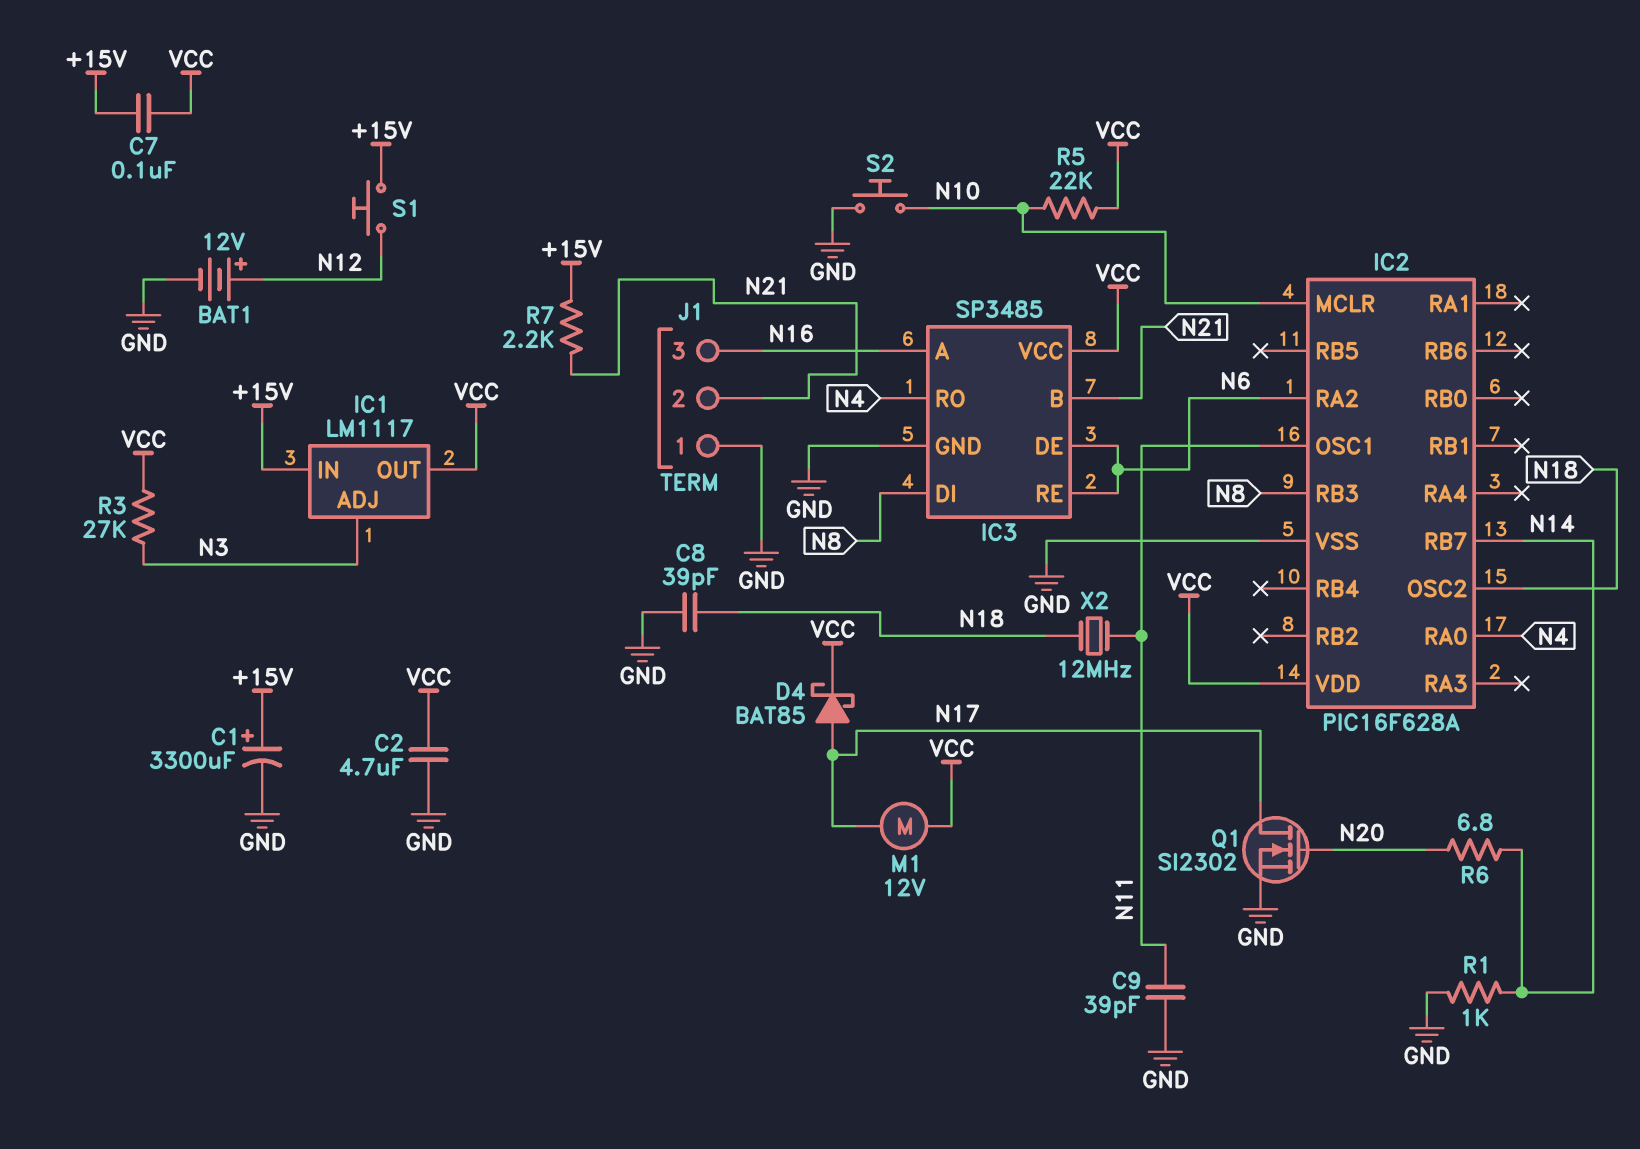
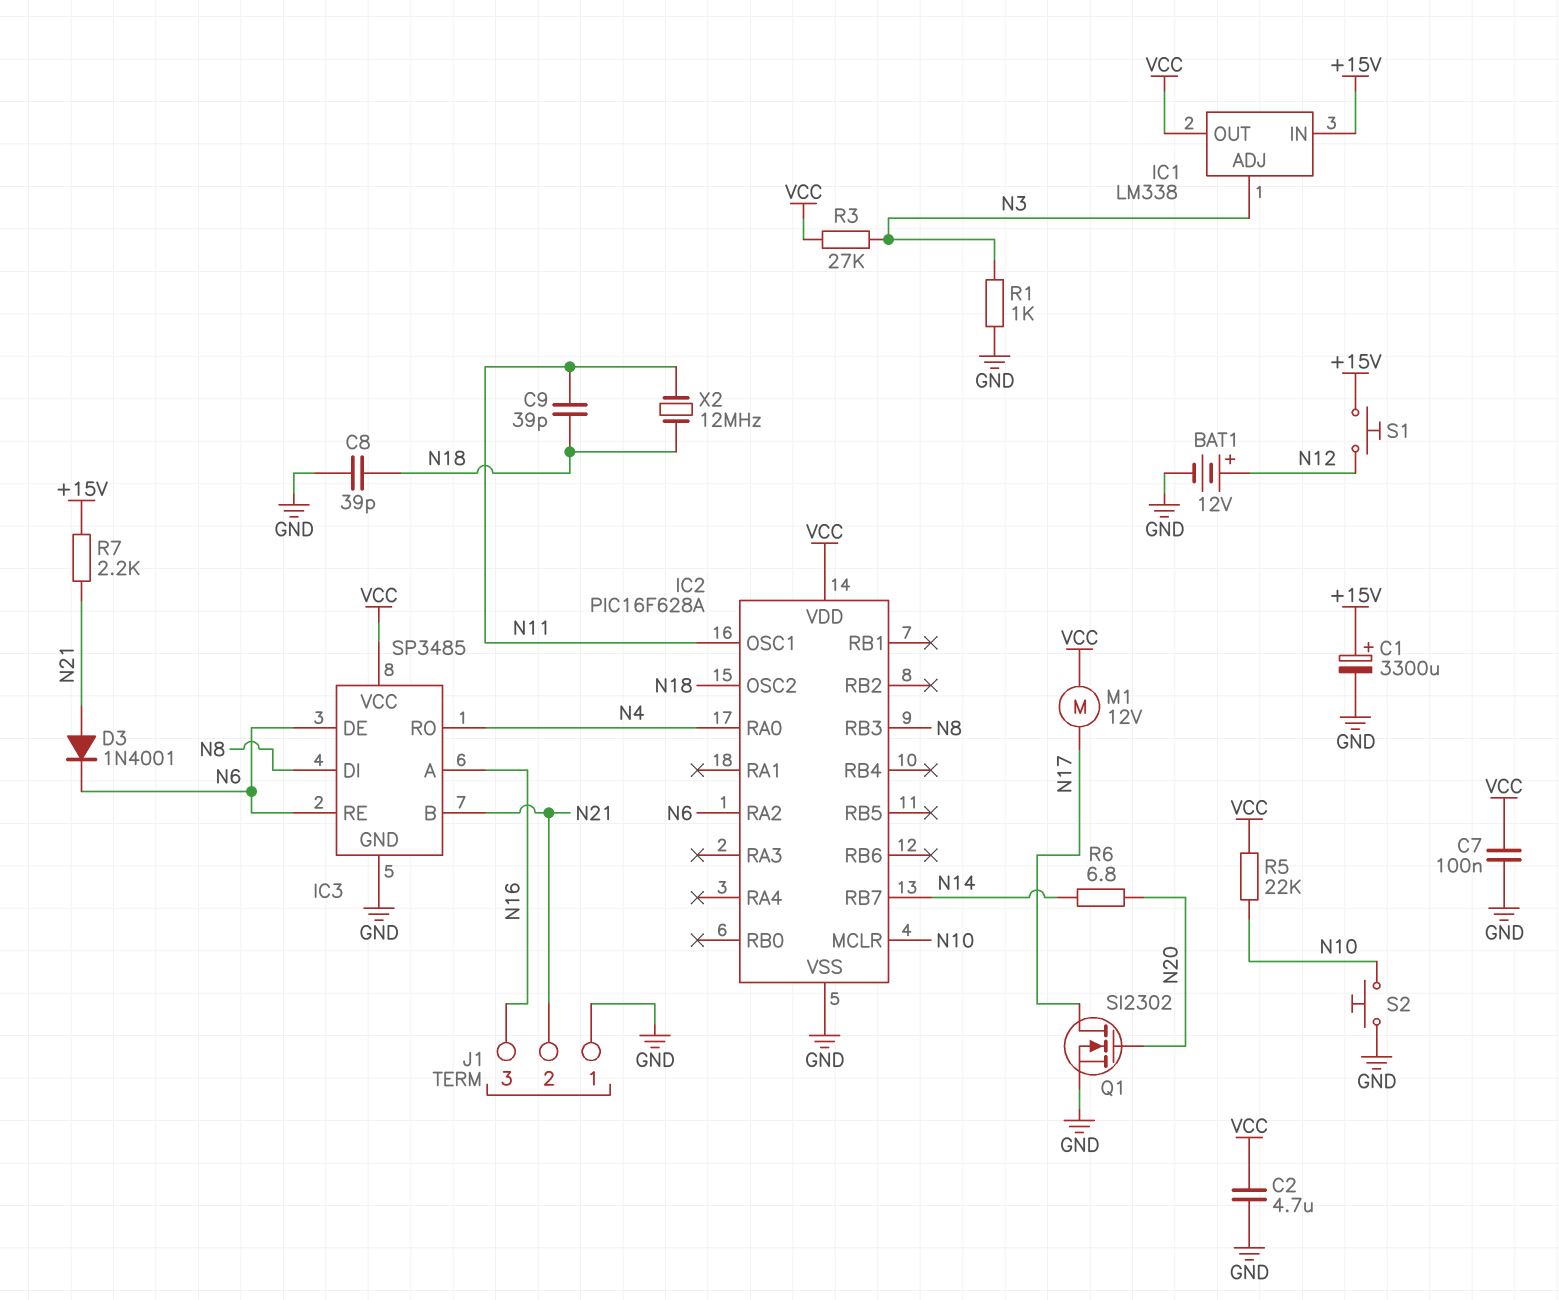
C7: 100nF (+15V, VCC) -> 100nF (GND, VCC)
C9: 39pF (GND, N11) -> 39pF (N11, N18)
D3: none -> diode 1N4001 (A N21, K N6)
D4: schottky BAT85 (A N17, K VCC) -> none
IC1: LM1117 -> LM338
R1: 1k (GND, N14) -> 1k (GND, N3)

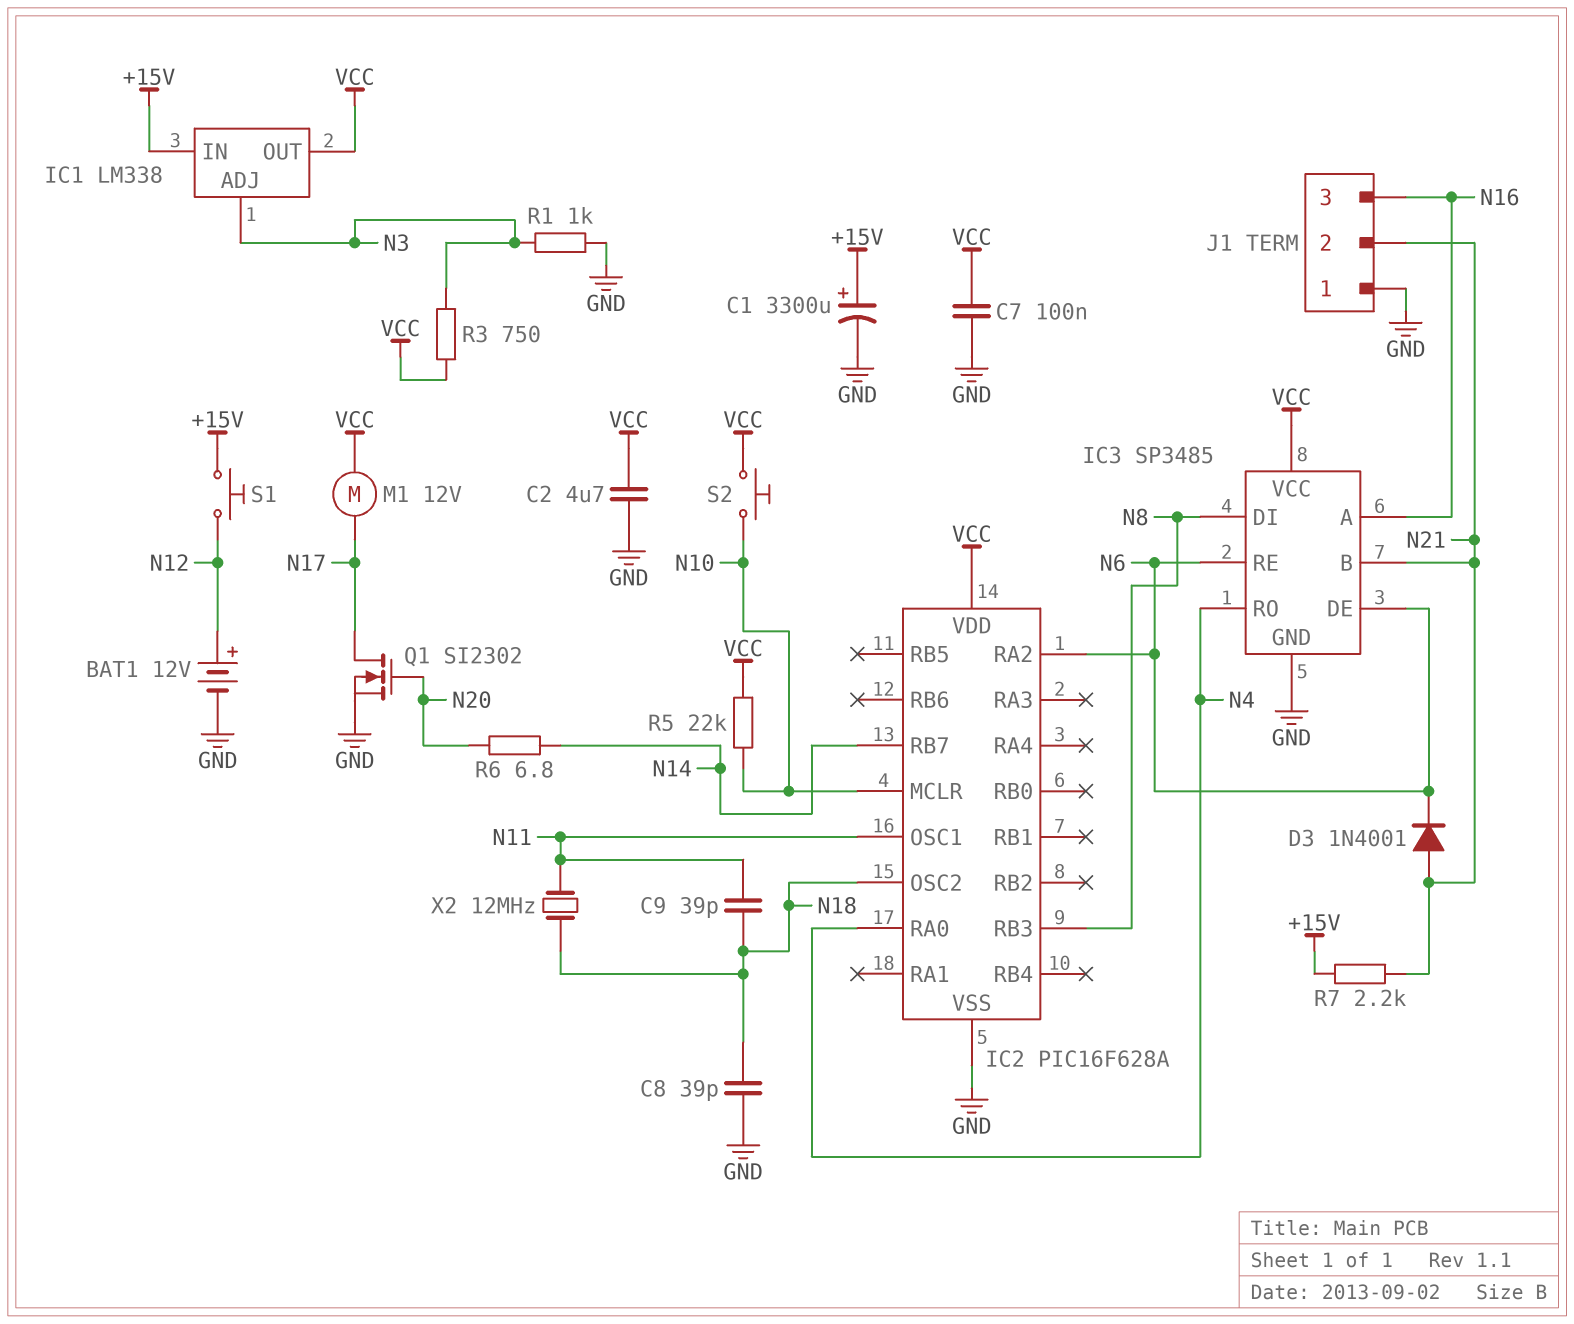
R3: 27k (N3, VCC) -> 750 (N3, VCC)
S2: button (GND, N10) -> button (N10, VCC)

